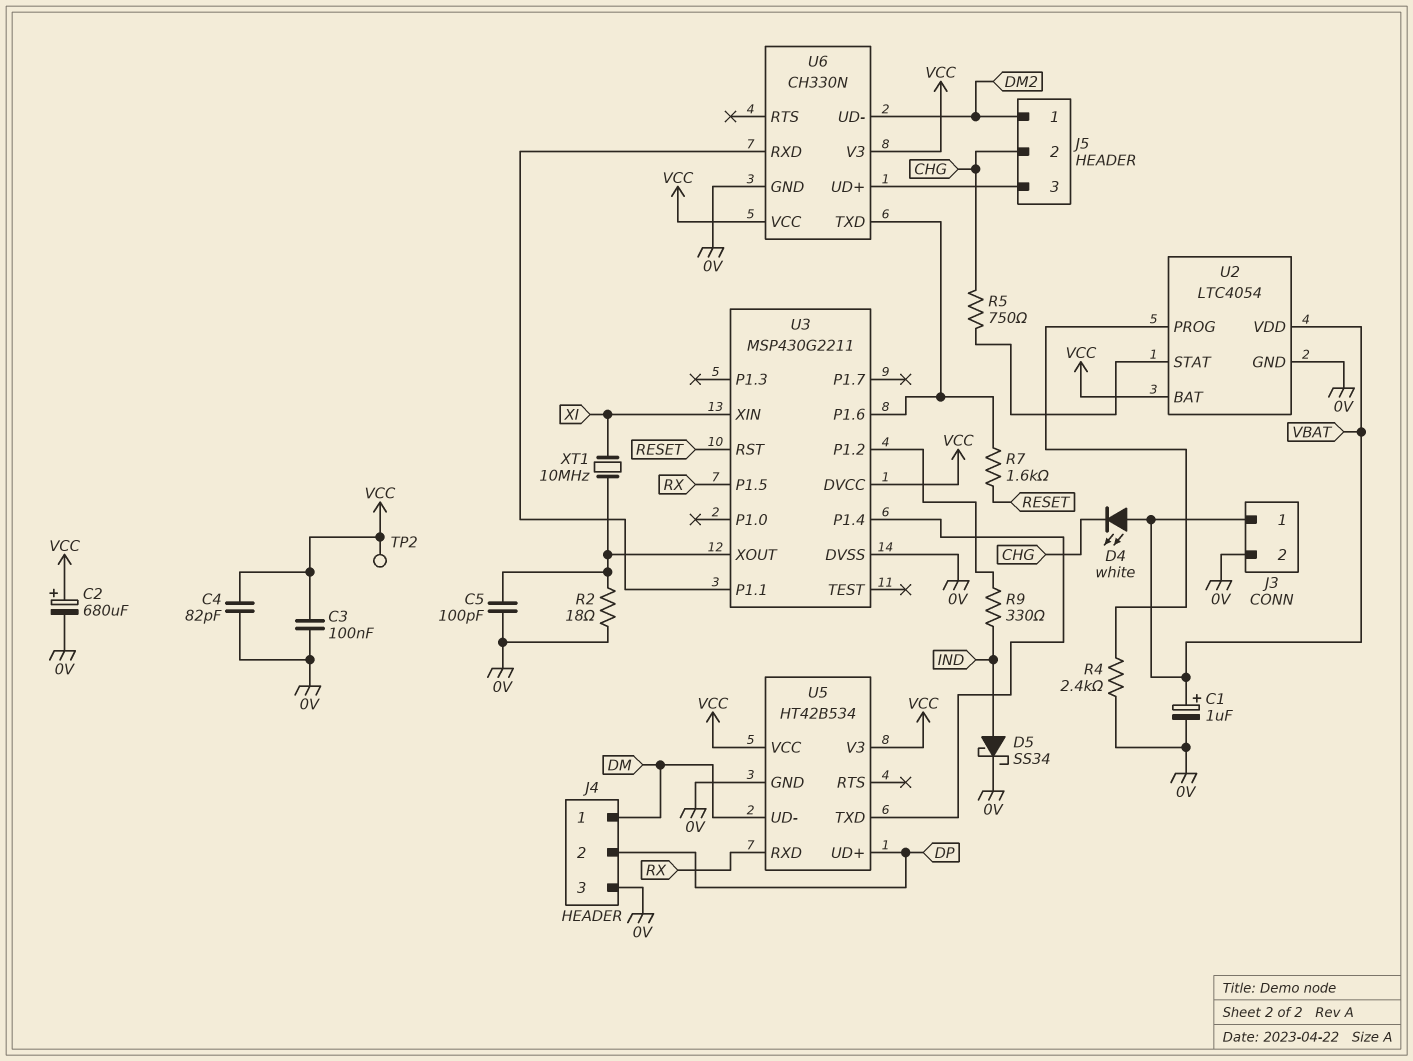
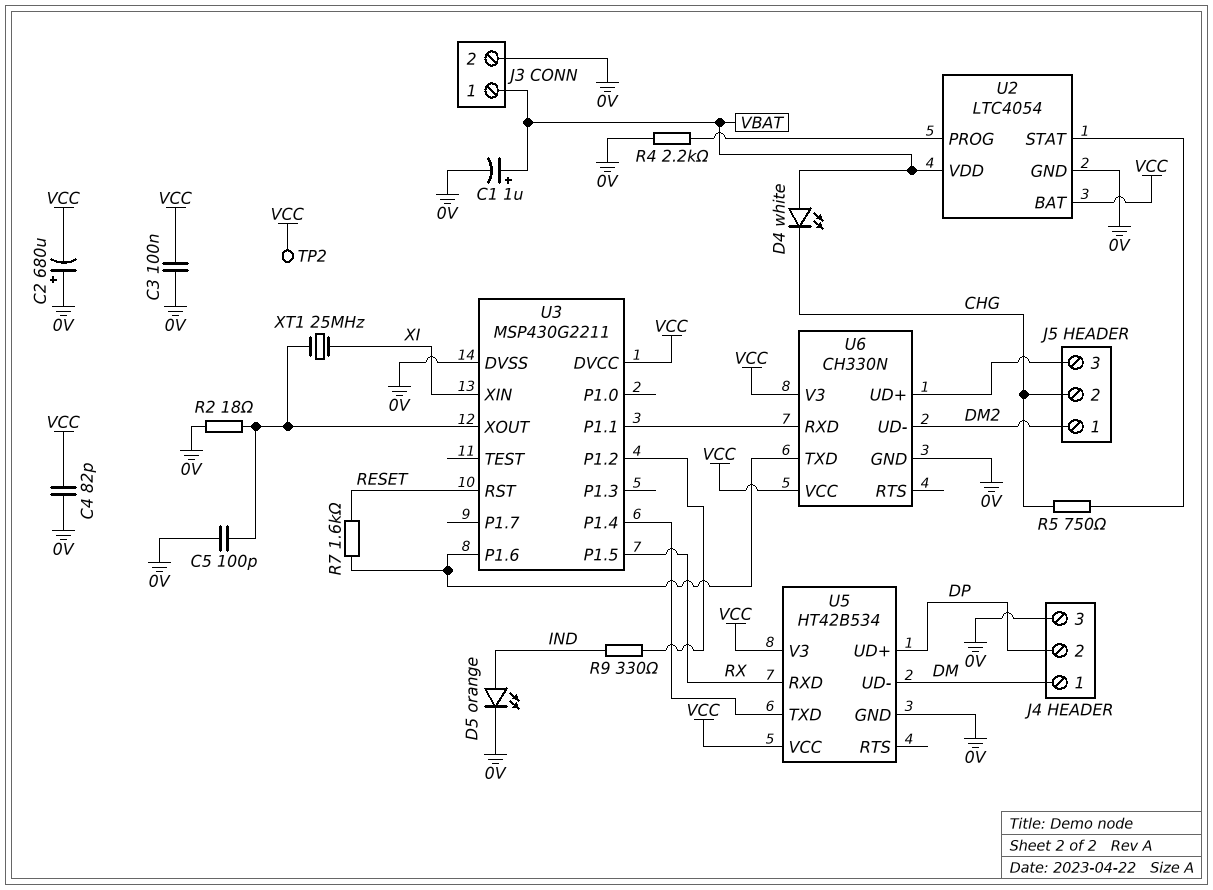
C2: 680uF (plus VCC, minus 0V) -> 680uF (plus 0V, minus VCC)
D5: schottky SS34 (A IND, K 0V) -> LED orange (A IND, K 0V)
R4: 2.4k (0V, U2/PROG) -> 2.2k (0V, U2/PROG)
XT1: 10MHz (U3/XOUT, XI) -> 25MHz (U3/XOUT, XI)

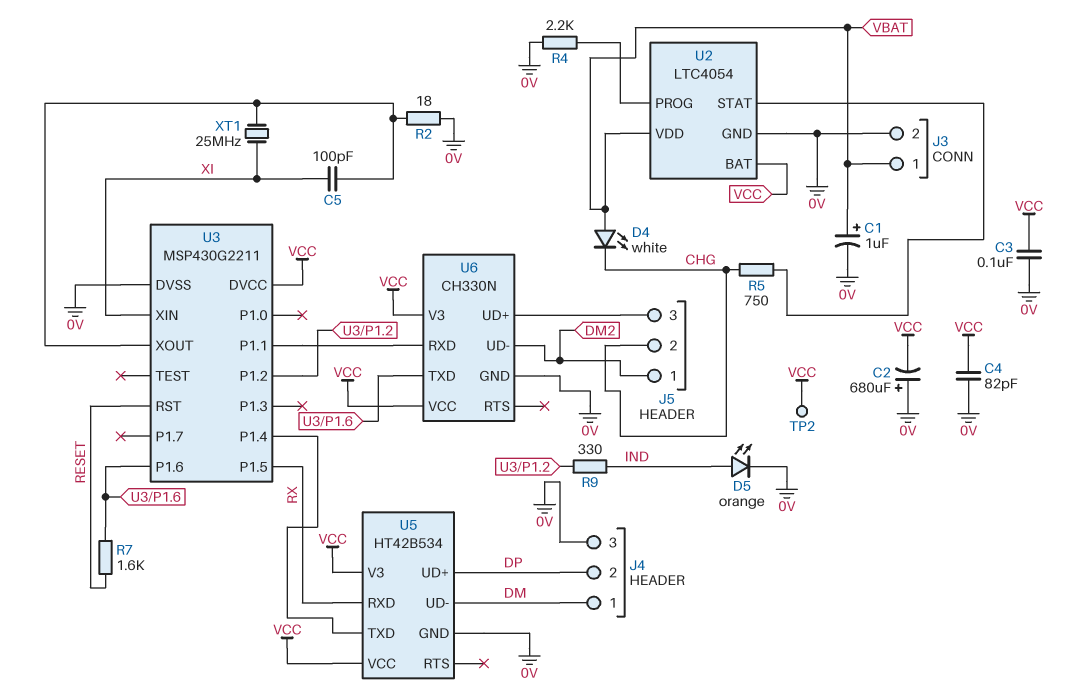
C5: 100pF (0V, U3/XOUT) -> 100pF (U3/XOUT, XI)

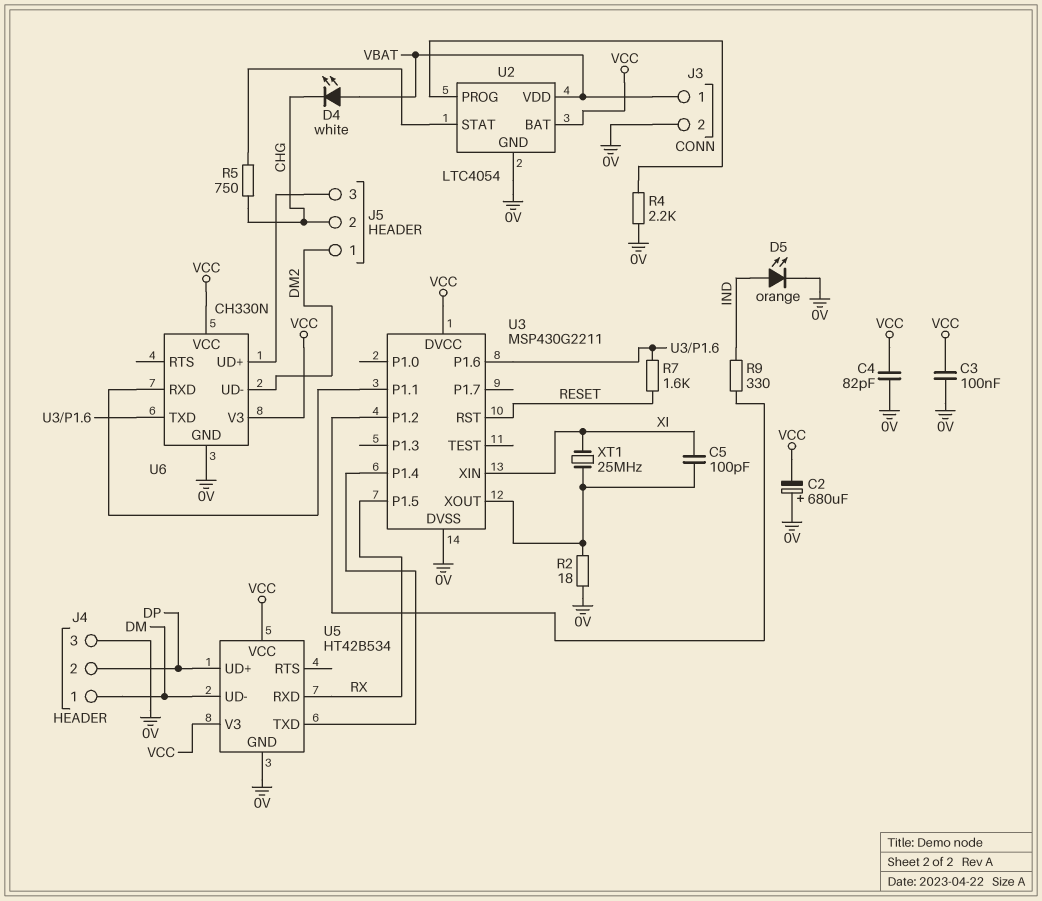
C1: 1uF (plus VBAT, minus 0V) -> none
TP2: test point (VCC) -> none

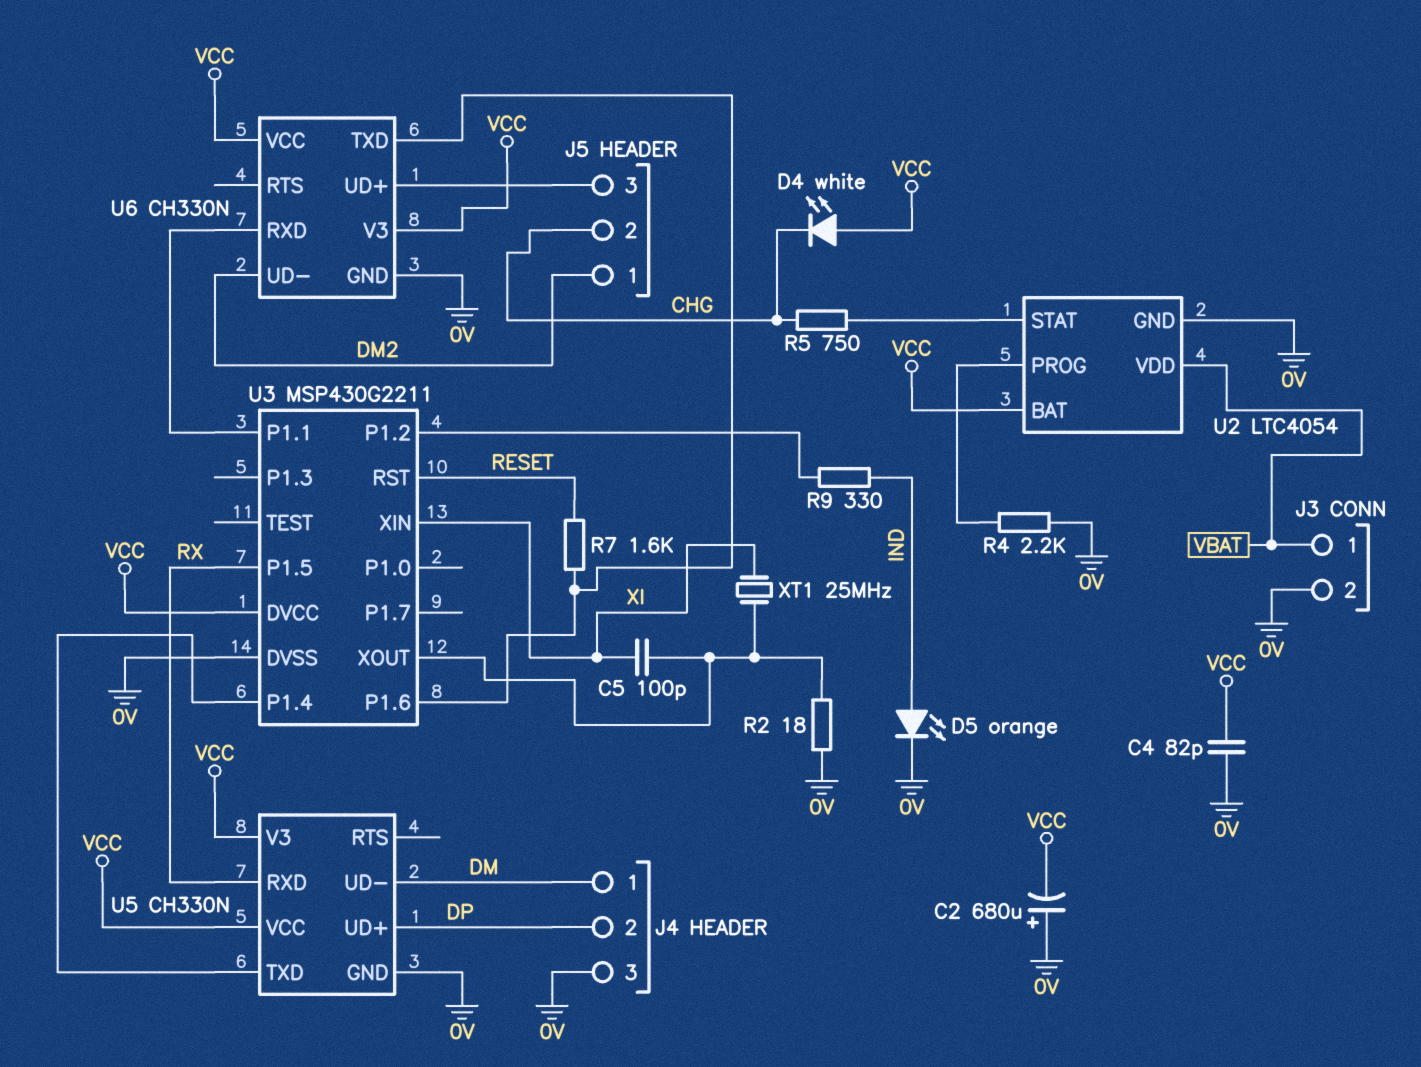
C3: 100nF (0V, VCC) -> none
D4: LED white (A VBAT, K CHG) -> LED white (A VCC, K CHG)
U5: HT42B534 -> CH330N

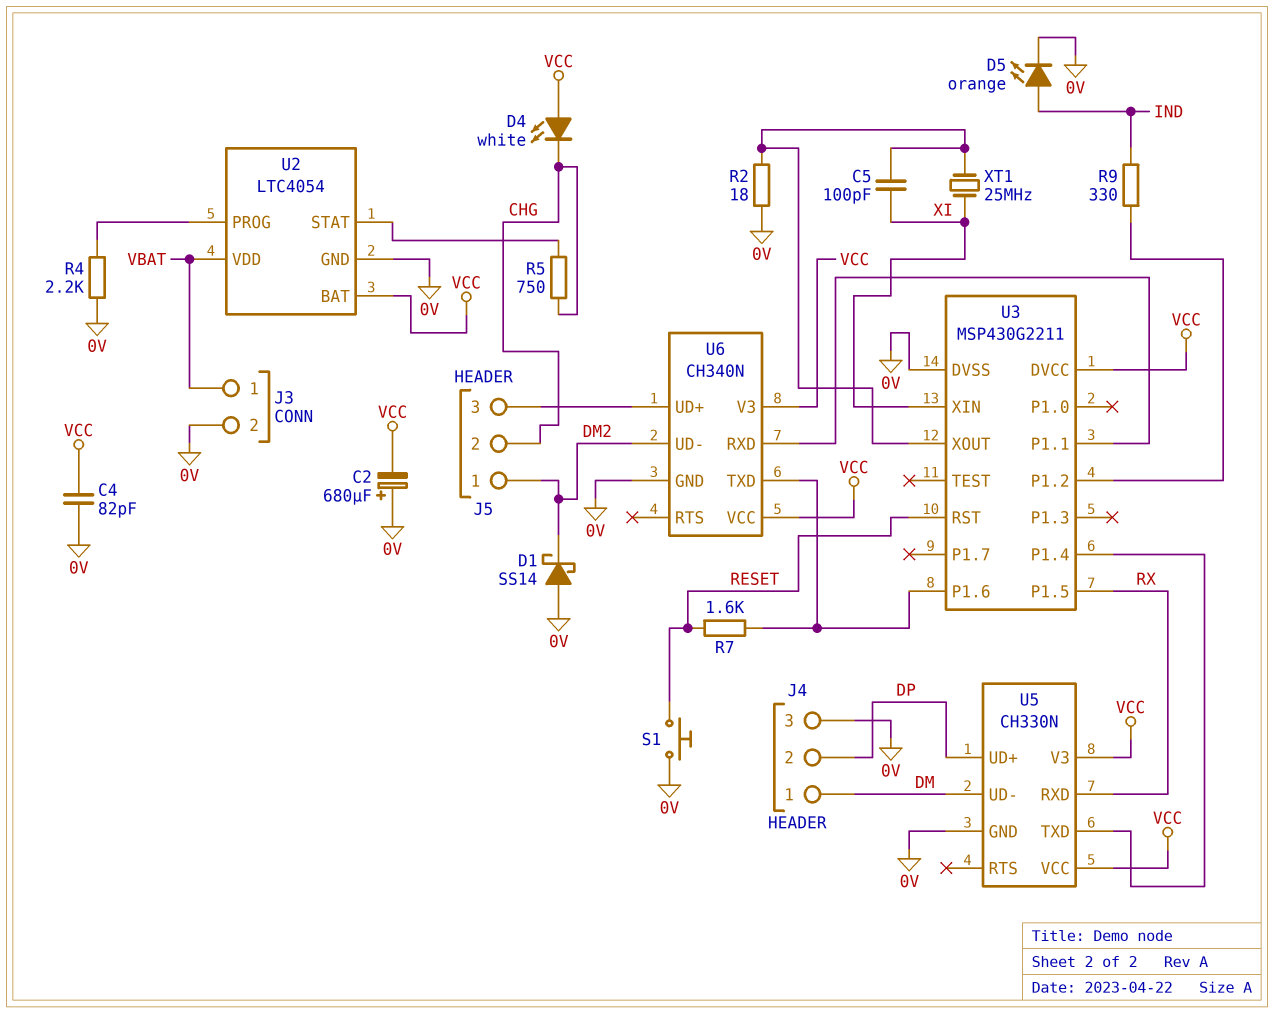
D1: none -> schottky SS14 (A 0V, K DM2)
S1: none -> button (0V, RESET)
U6: CH330N -> CH340N

